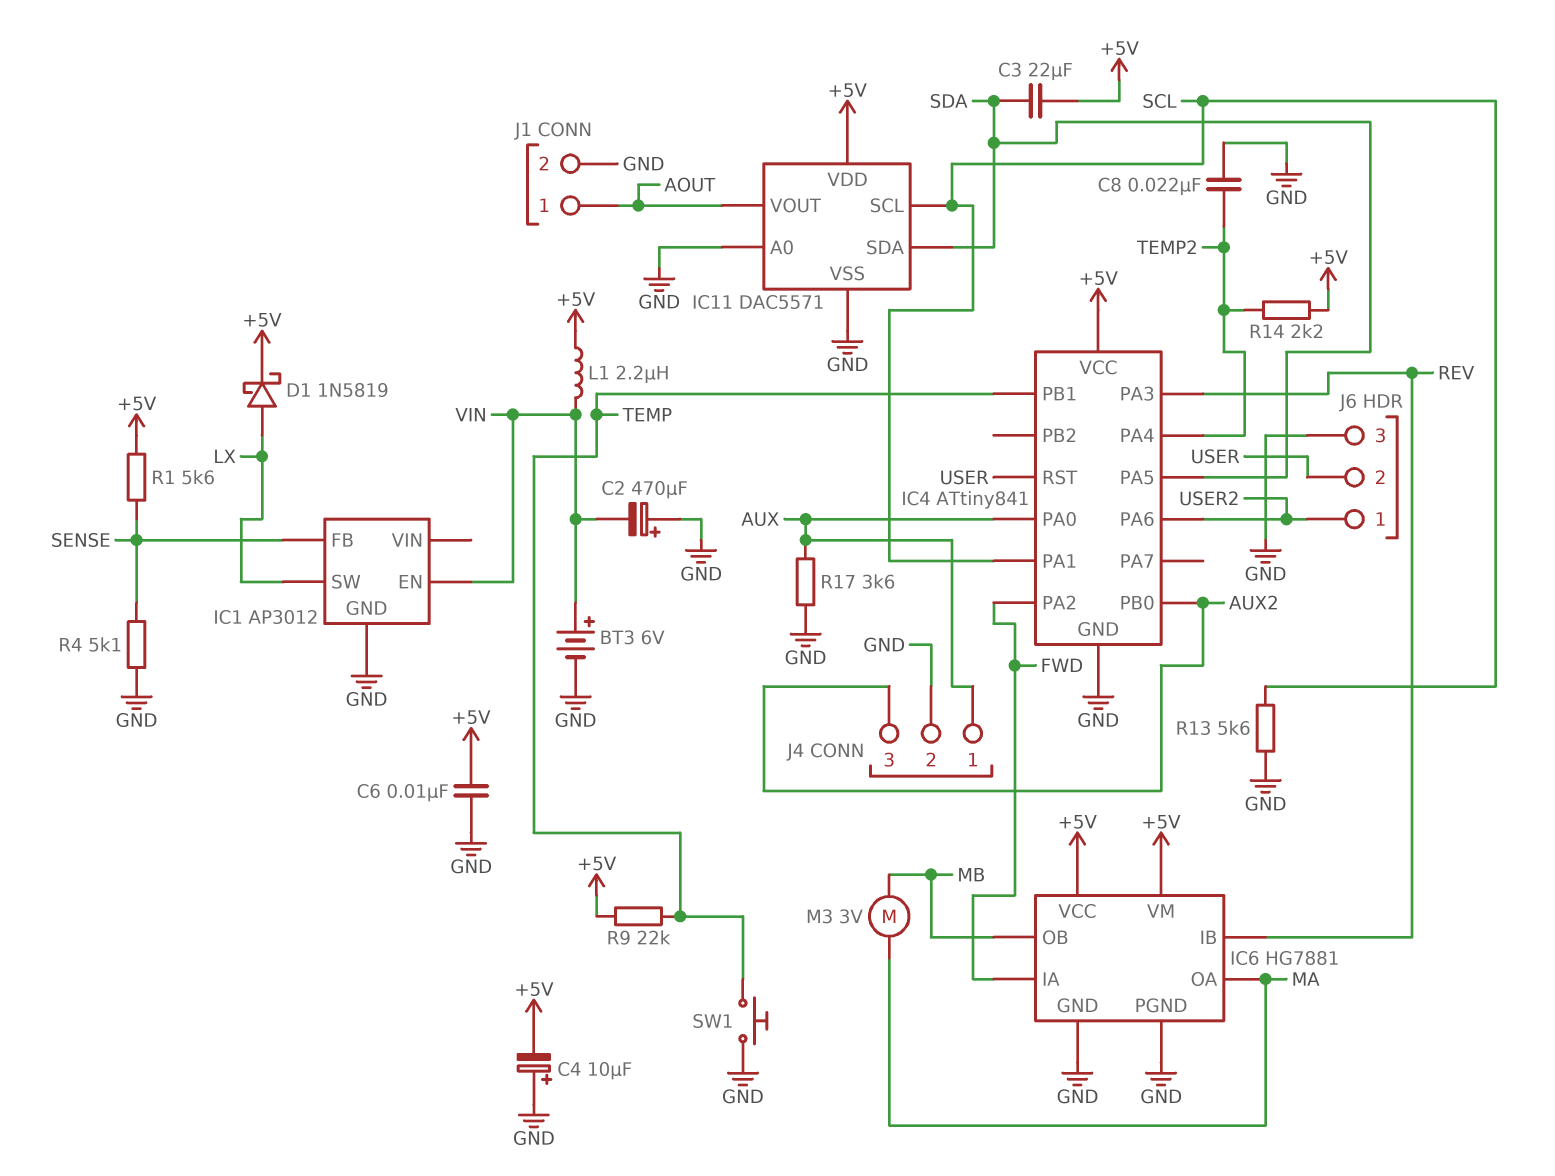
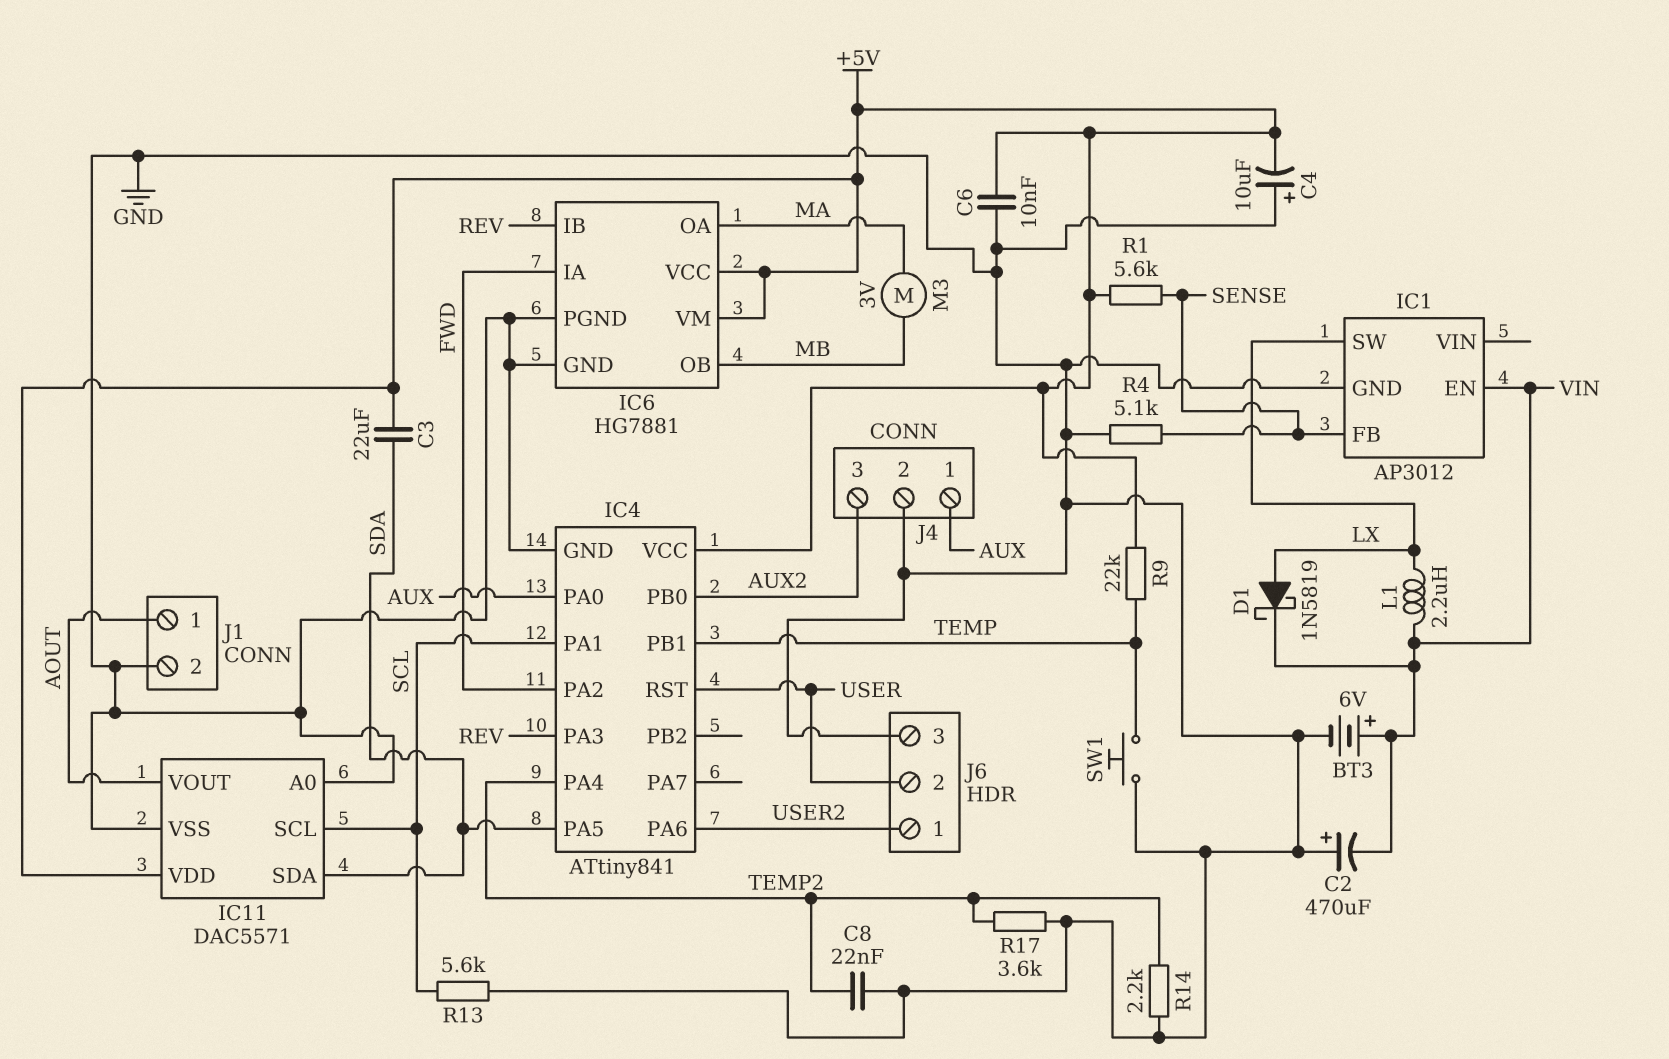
D1: schottky 1N5819 (A LX, K +5V) -> schottky 1N5819 (A LX, K VIN)
L1: 2.2uH (+5V, VIN) -> 2.2uH (LX, VIN)
R14: 2.2k (+5V, TEMP2) -> 2.2k (GND, TEMP2)
R17: 3.6k (AUX, GND) -> 3.6k (GND, TEMP2)

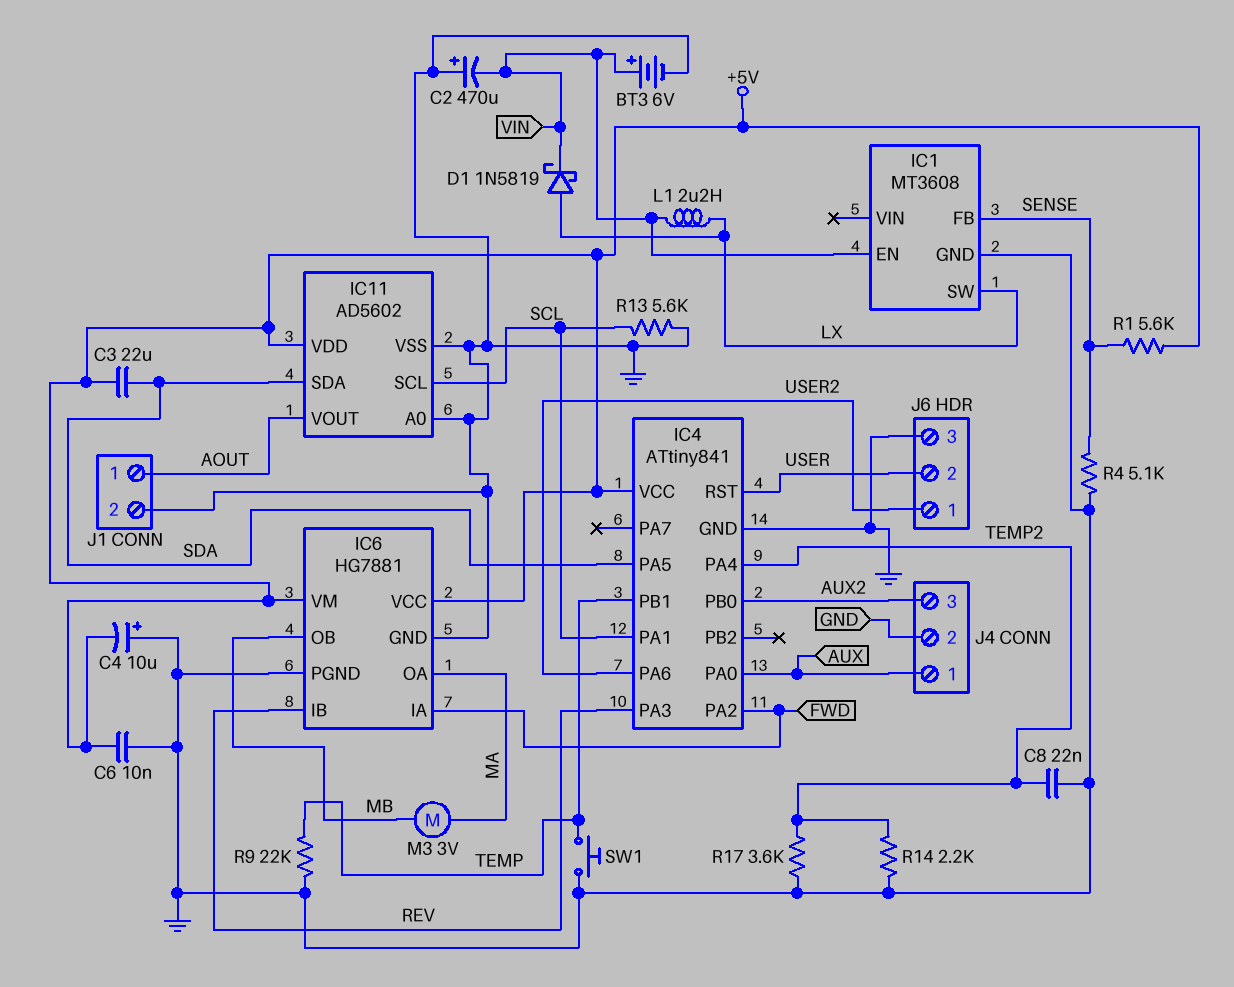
IC1: AP3012 -> MT3608
IC11: DAC5571 -> AD5602
R9: 22k (+5V, TEMP) -> 22k (GND, TEMP)

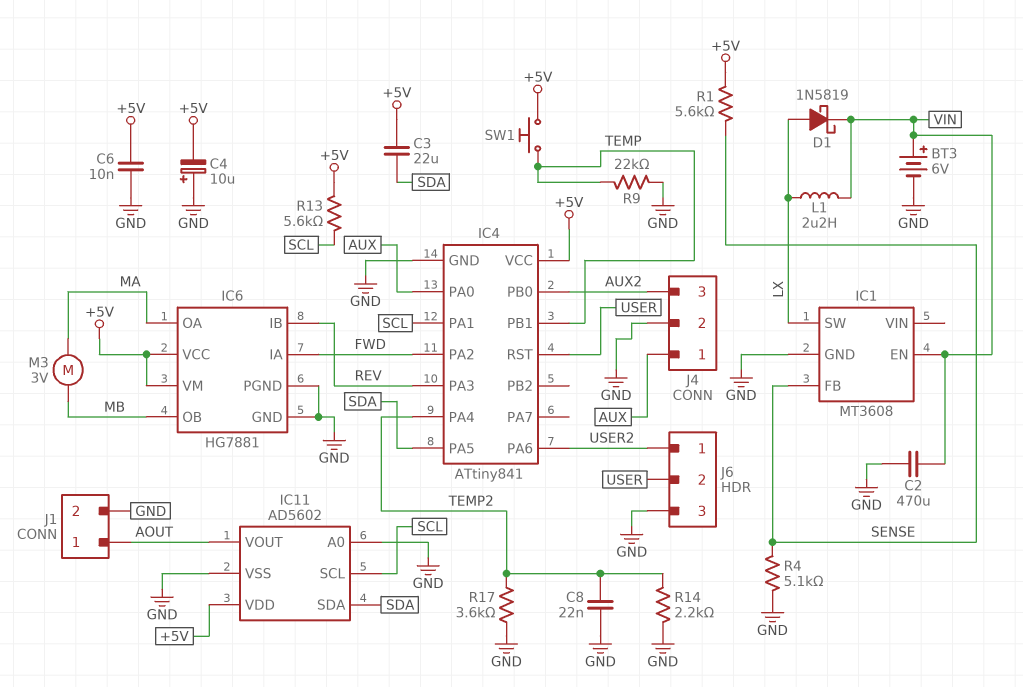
C2: 470uF (plus GND, minus VIN) -> 470uF (GND, VIN)
R13: 5.6k (GND, SCL) -> 5.6k (+5V, SCL)
SW1: button (GND, TEMP) -> button (+5V, TEMP)

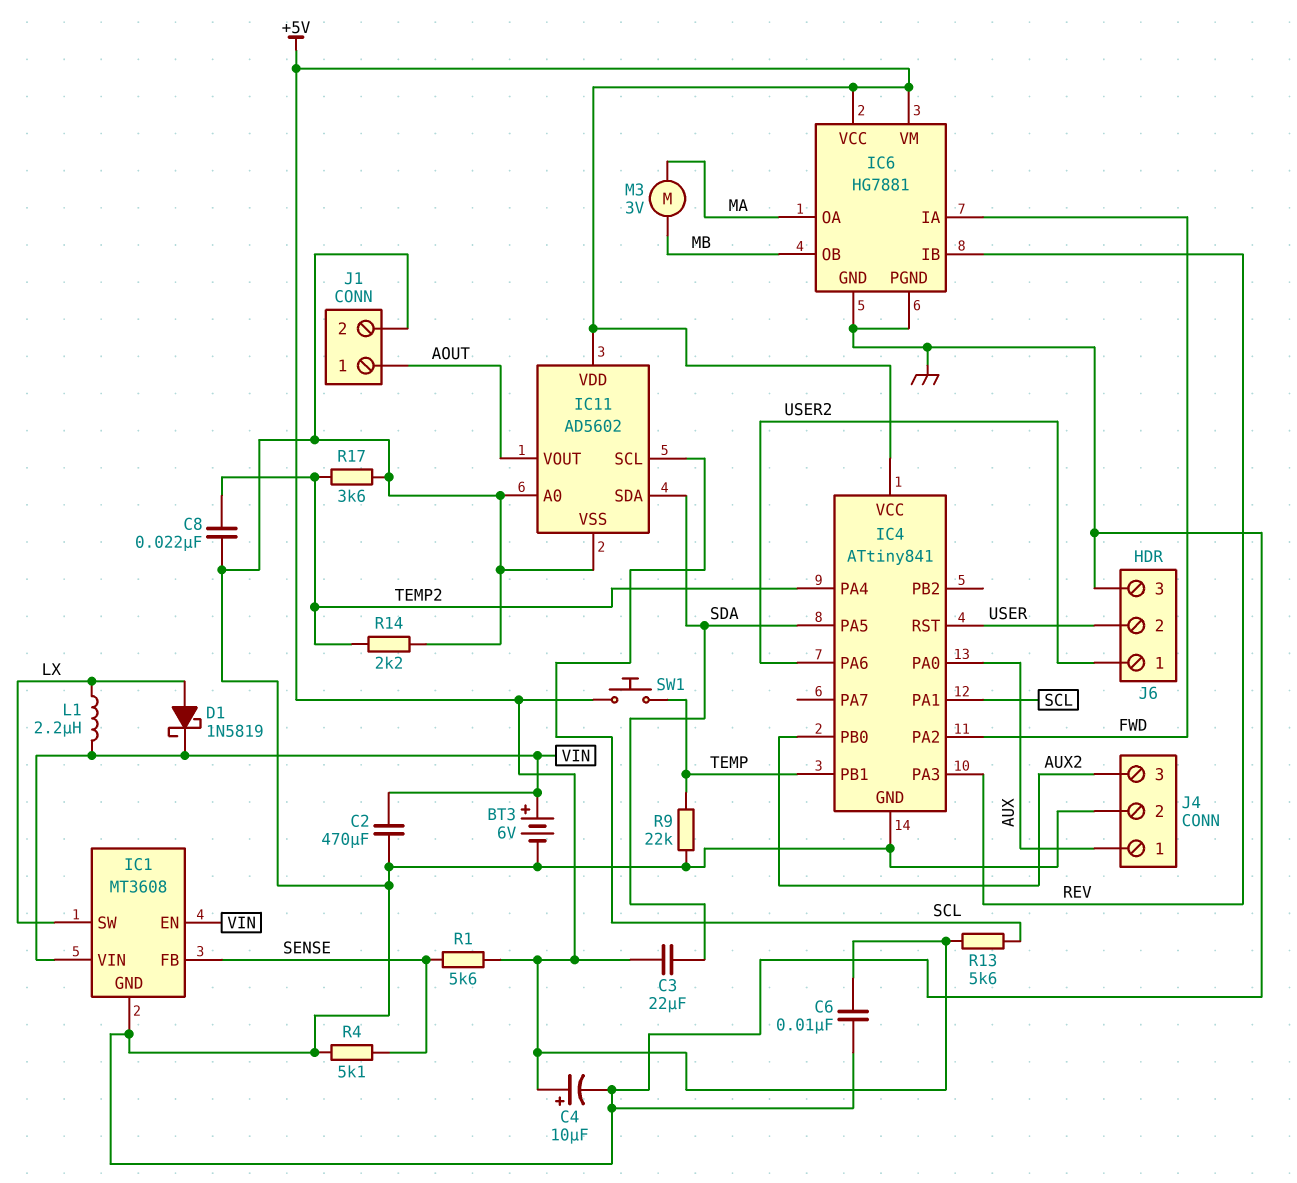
C4: 10uF (plus GND, minus +5V) -> 10uF (plus +5V, minus GND)
IC1 pin VIN: none -> VIN

